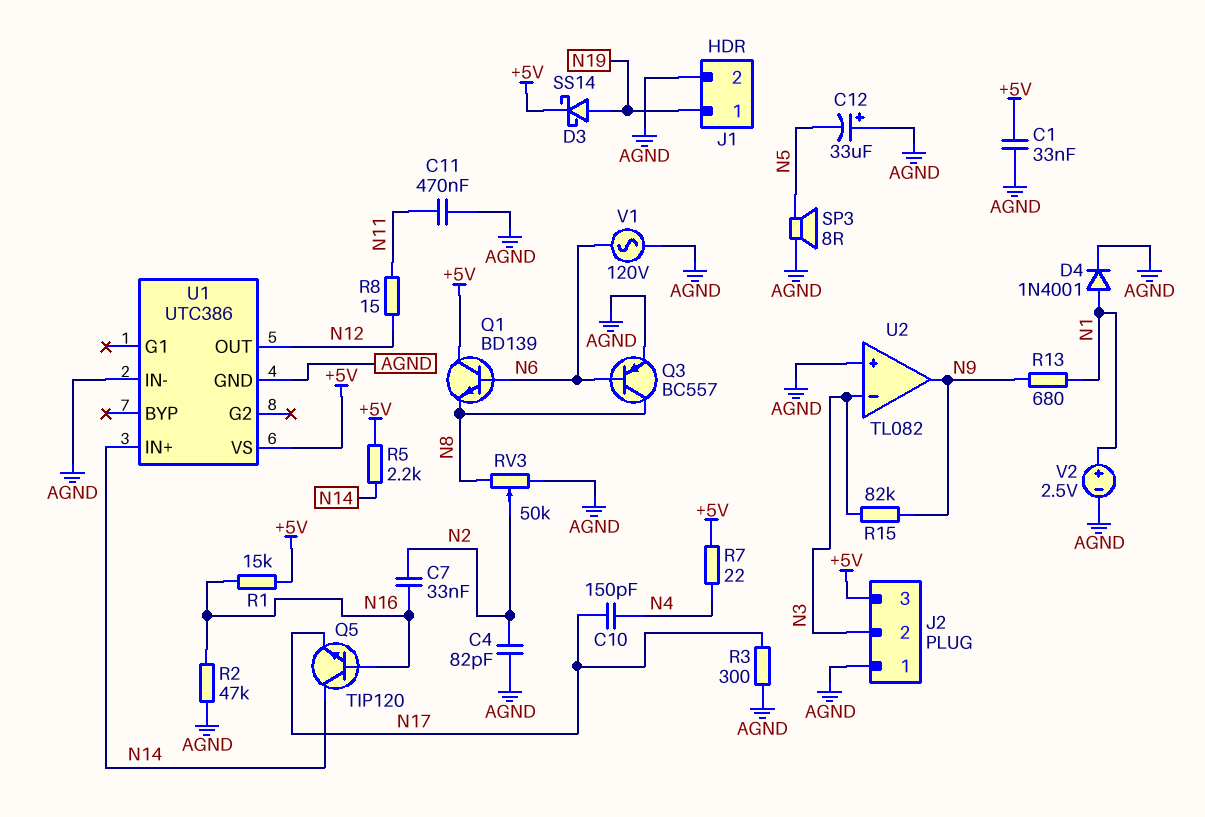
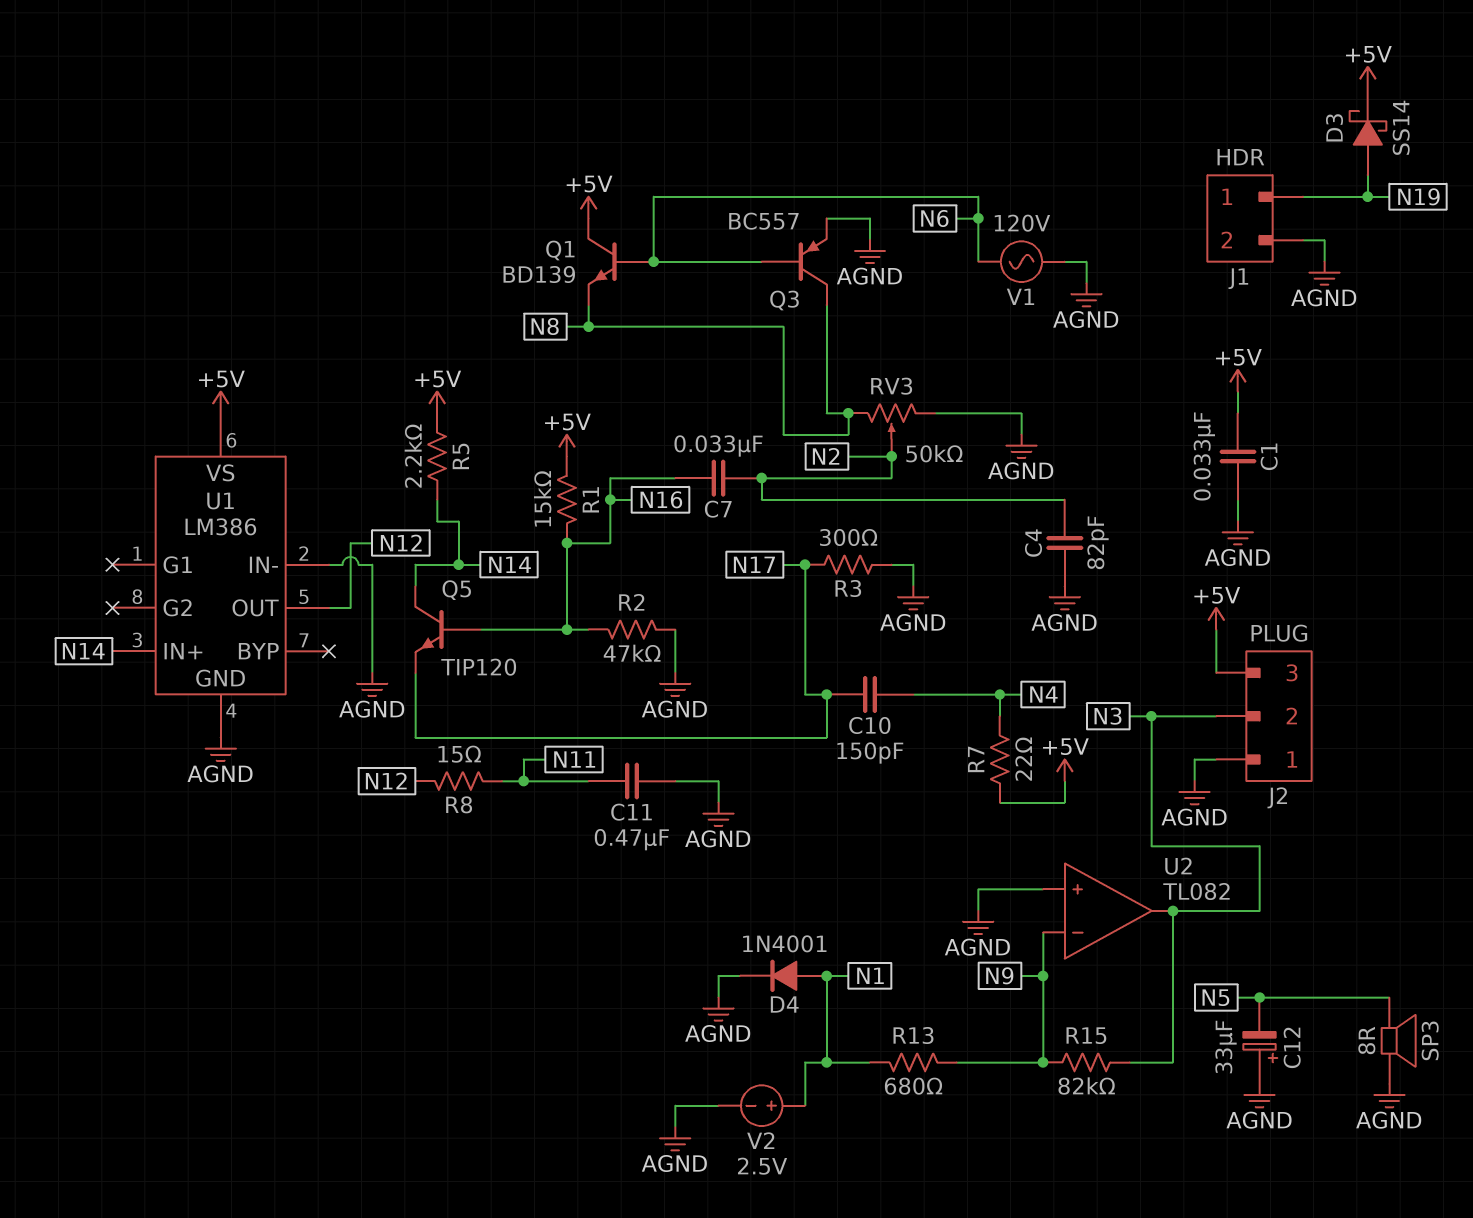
U1: UTC386 -> LM386
U2 pin in-: N3 -> N9
U2 pin out: N9 -> N3

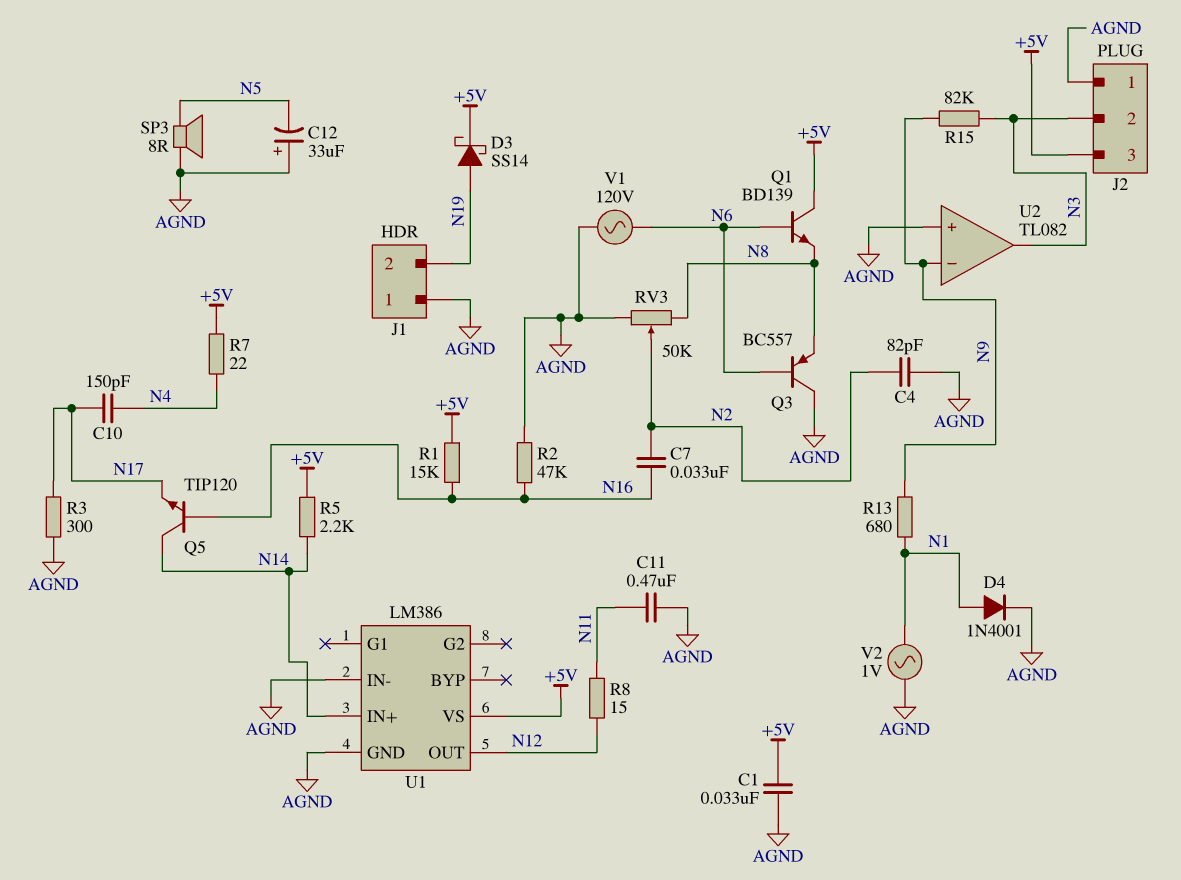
J1 pin 1: N19 -> AGND
J1 pin 2: AGND -> N19
Q3: PNP BC557 (B N6, C N8, E AGND) -> PNP BC557 (B N6, C AGND, E N8)
V2: 2.5V (plus N1, minus AGND) -> AC 1V (AGND, N1)

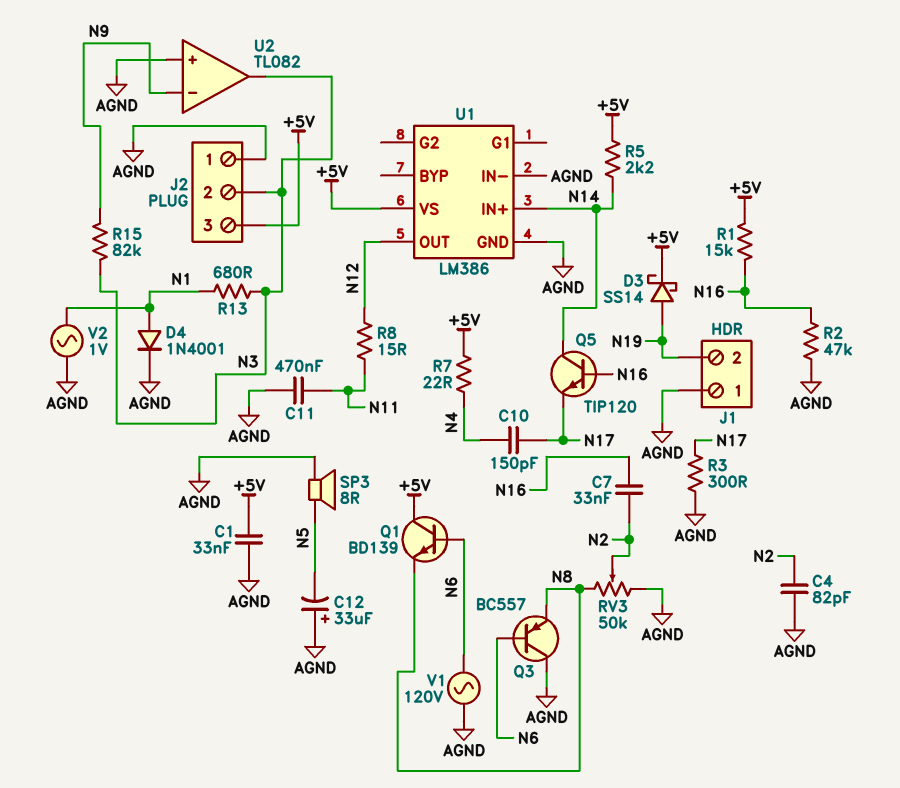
R13: 680 (N1, N9) -> 680 (N1, N3)

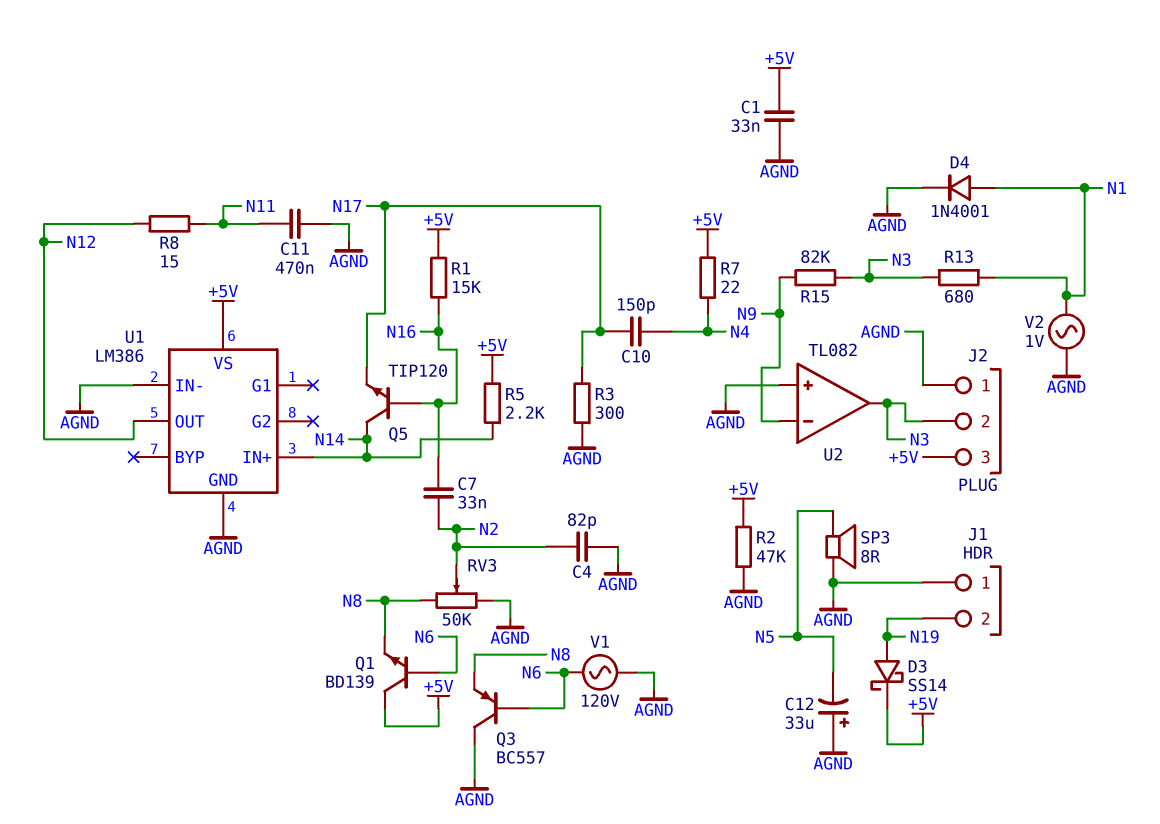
R2: 47k (AGND, N16) -> 47k (+5V, AGND)

